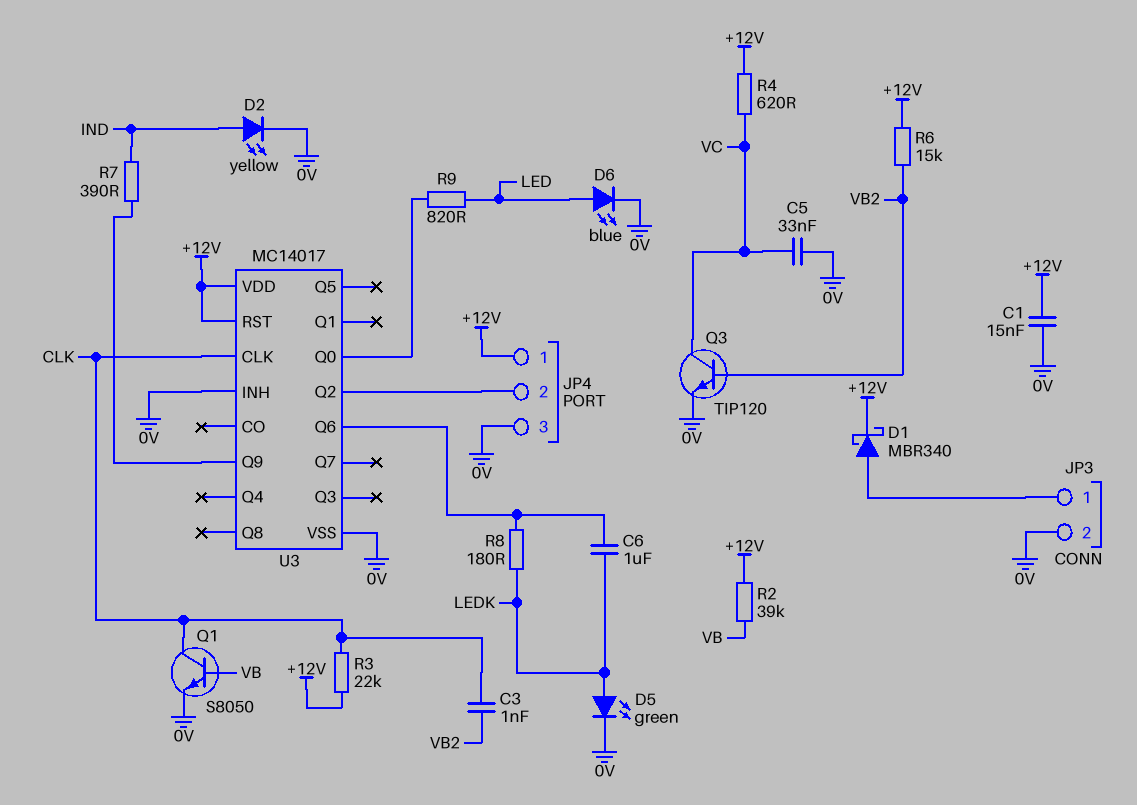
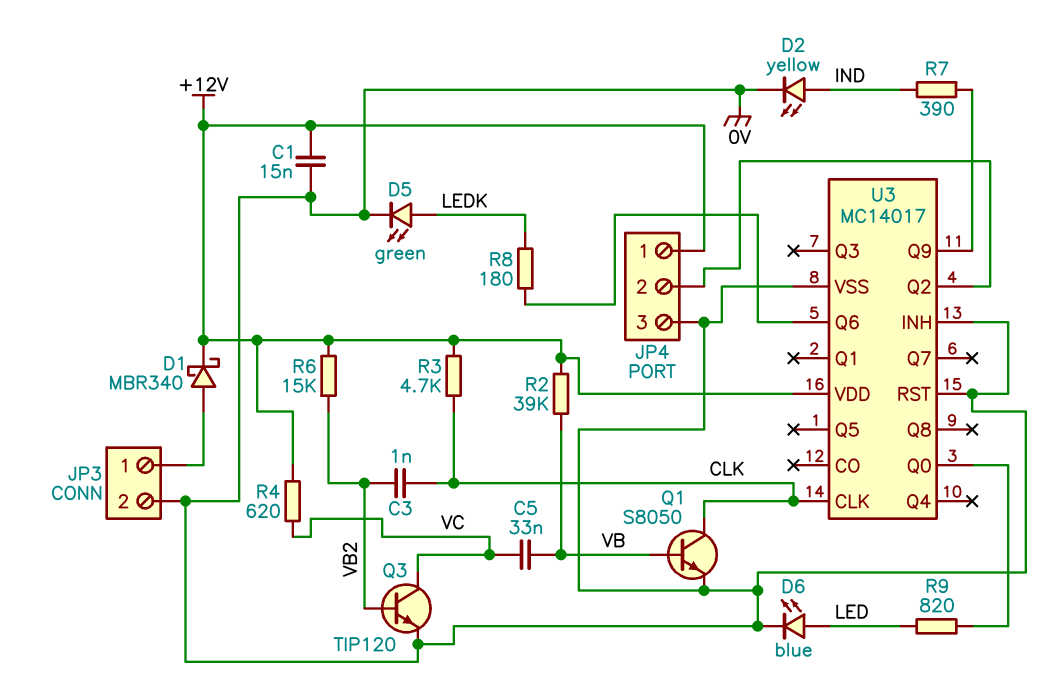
C5: 33nF (0V, VC) -> 33nF (VB, VC)
C6: 1uF (LEDK, U3/Q6) -> none
R3: 22k (+12V, CLK) -> 4.7k (+12V, CLK)
U3 pin RST: +12V -> 0V

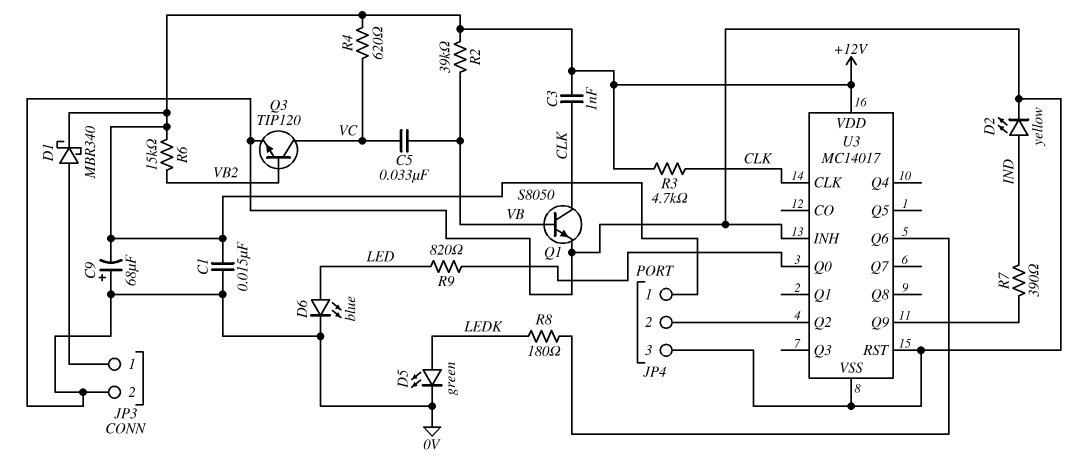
C3: 1nF (CLK, VB2) -> 1nF (+12V, CLK)
C9: none -> 68uF (plus 0V, minus +12V)

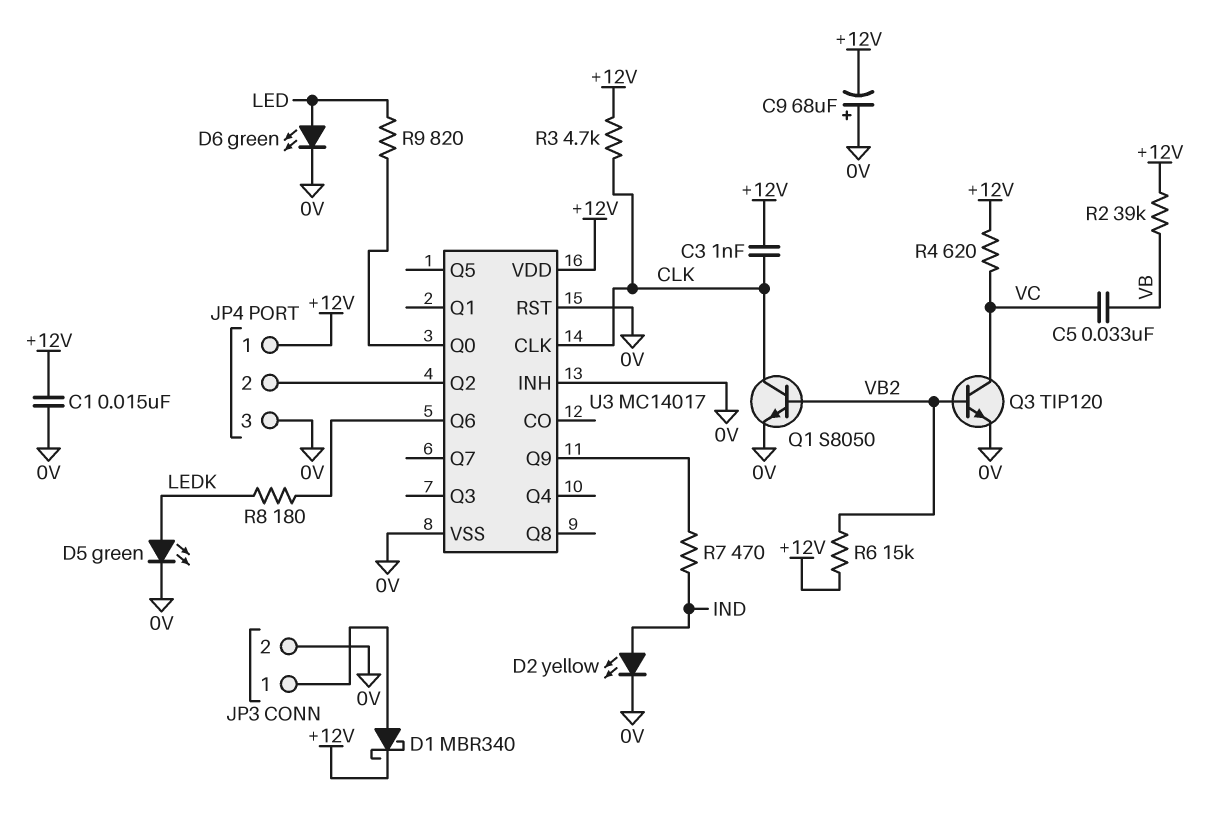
D6: LED blue (A LED, K 0V) -> LED green (A LED, K 0V)
Q1: NPN S8050 (B VB, C CLK, E 0V) -> NPN S8050 (B VB2, C CLK, E 0V)
R7: 390 (IND, U3/Q9) -> 470 (IND, U3/Q9)

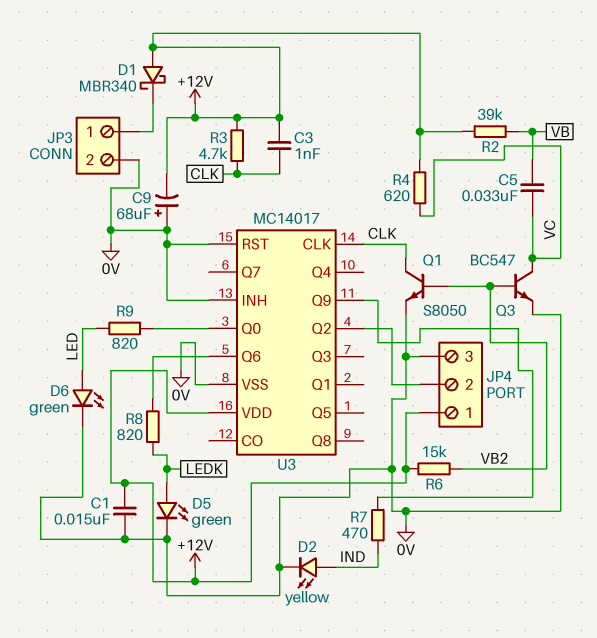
D1: schottky MBR340 (A JP3/1, K +12V) -> schottky MBR340 (A +12V, K JP3/1)
Q3: NPN TIP120 (B VB2, C VC, E 0V) -> NPN BC547 (B VB2, C VC, E 0V)
R8: 180 (LEDK, U3/Q6) -> 820 (LEDK, U3/Q6)

